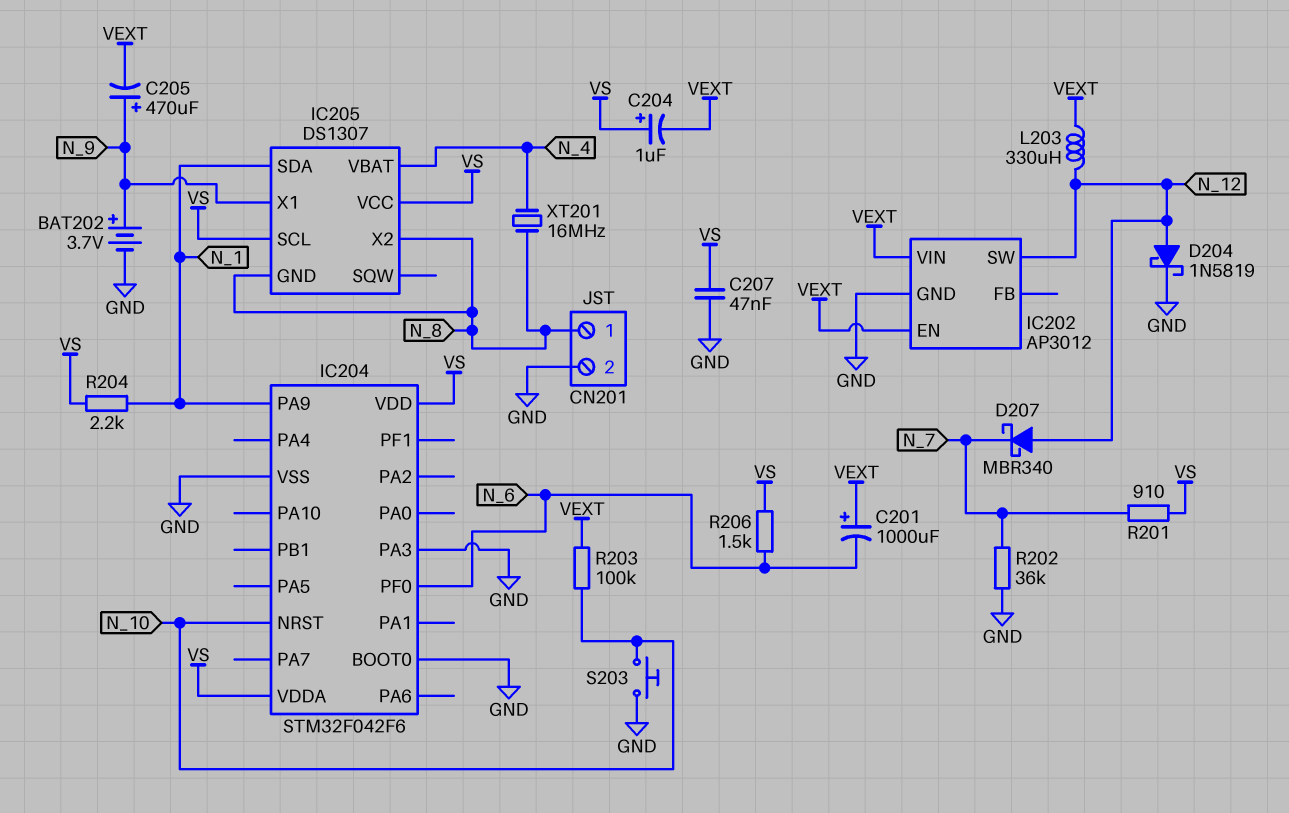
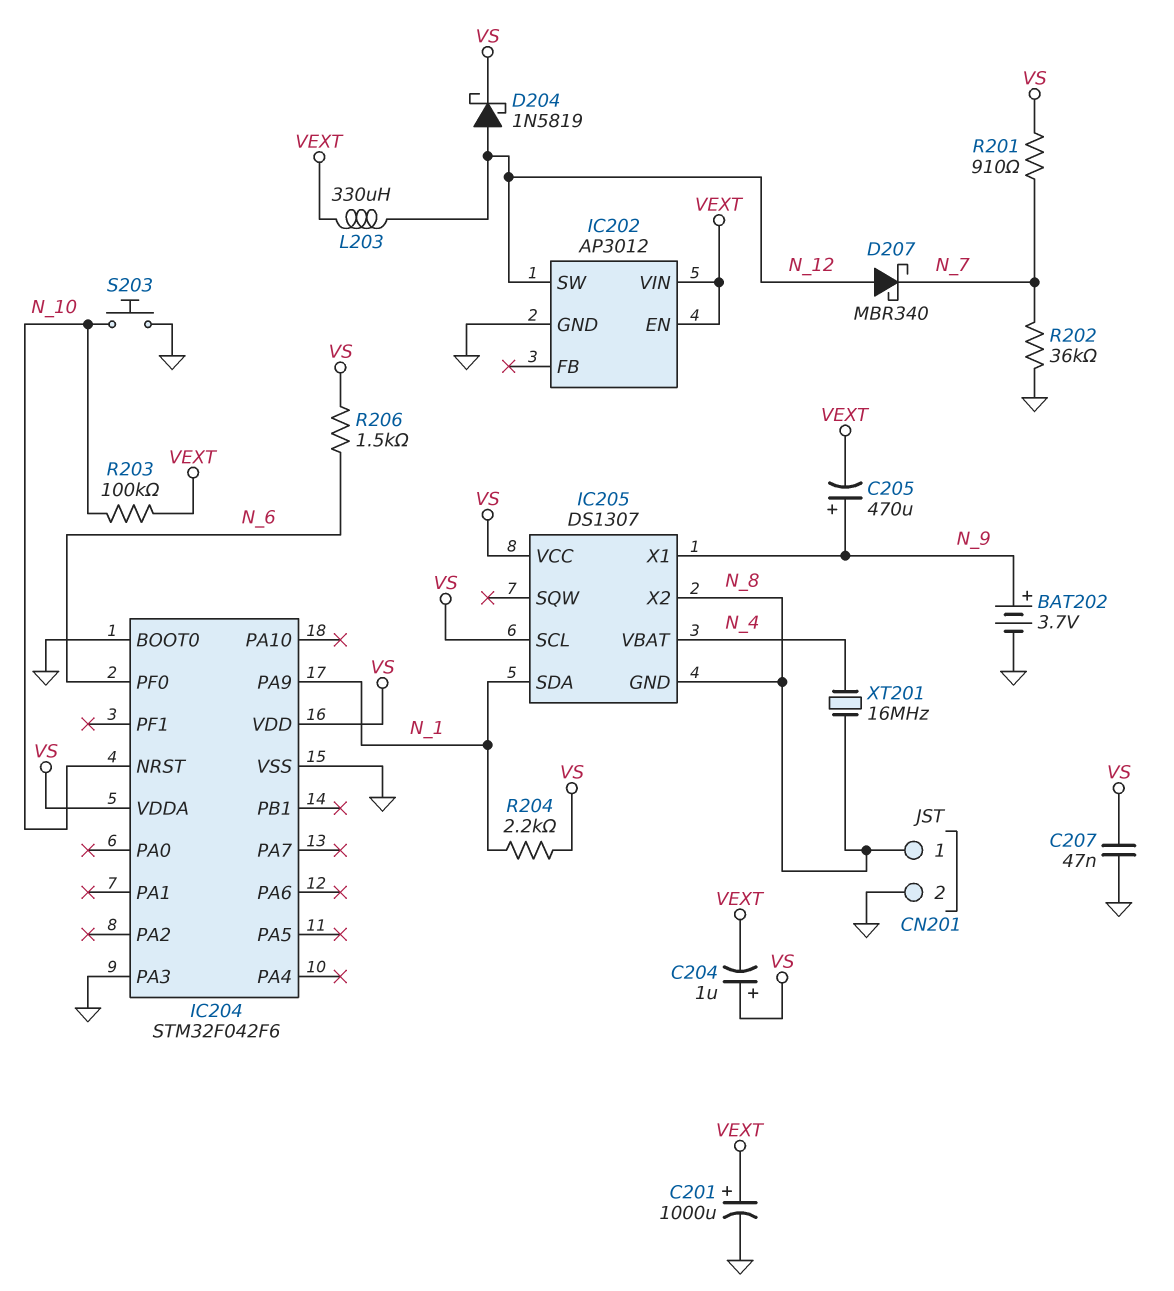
C201: 1000uF (plus VEXT, minus N_6) -> 1000uF (plus VEXT, minus GND)
D204: schottky 1N5819 (A N_12, K GND) -> schottky 1N5819 (A N_12, K VS)

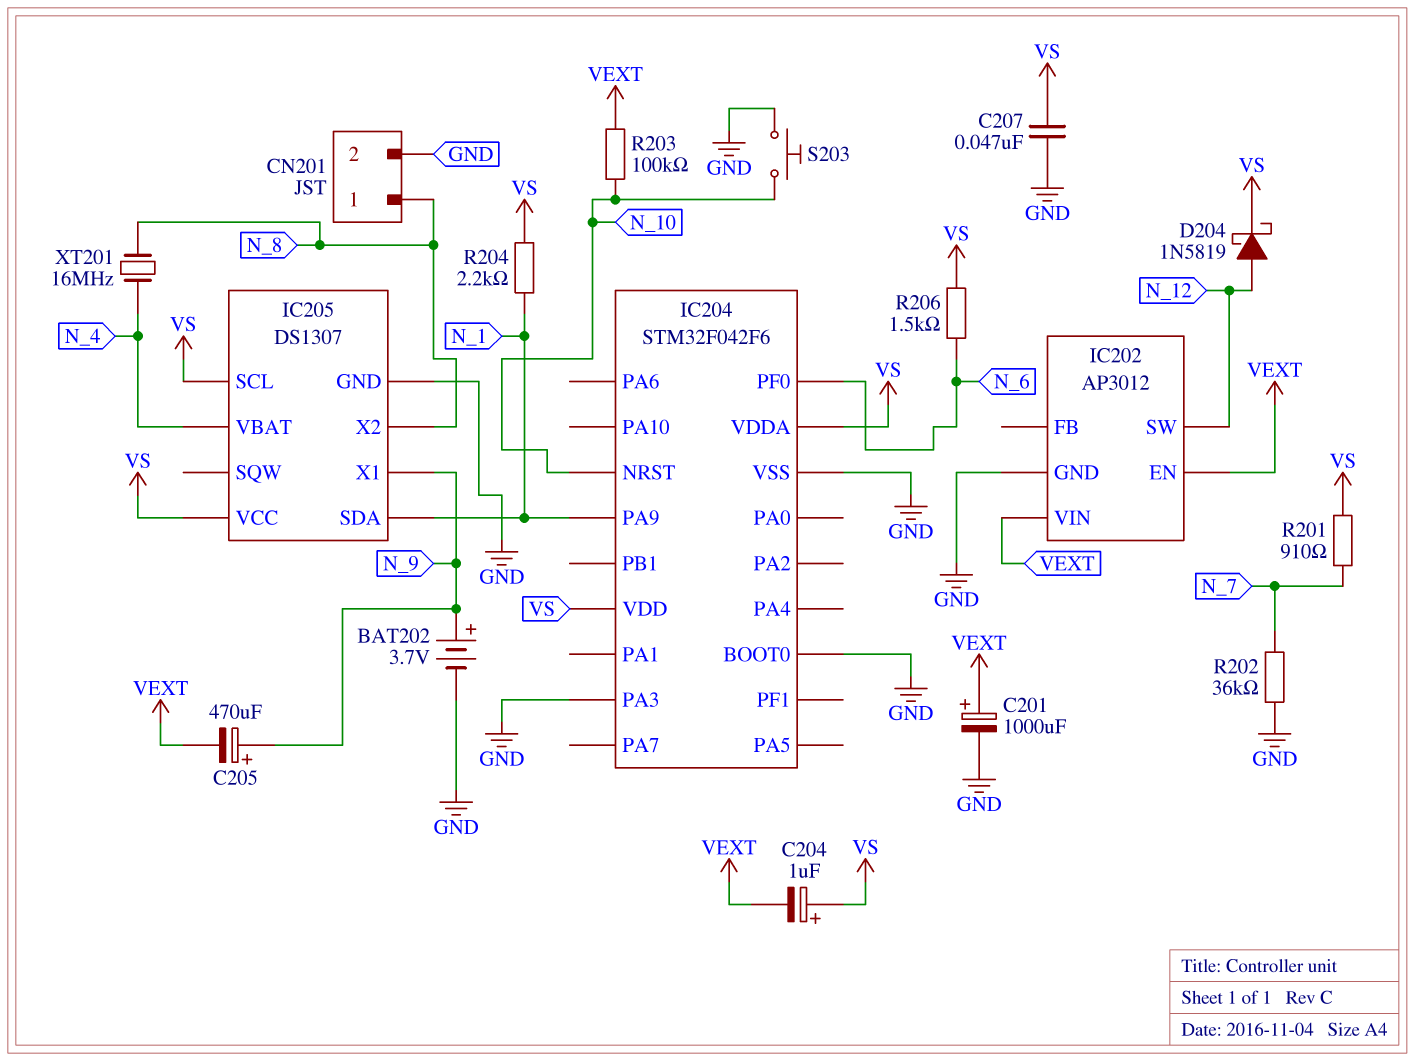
D207: schottky MBR340 (A N_12, K N_7) -> none
IC205 pin GND: N_8 -> GND
L203: 330uH (N_12, VEXT) -> none

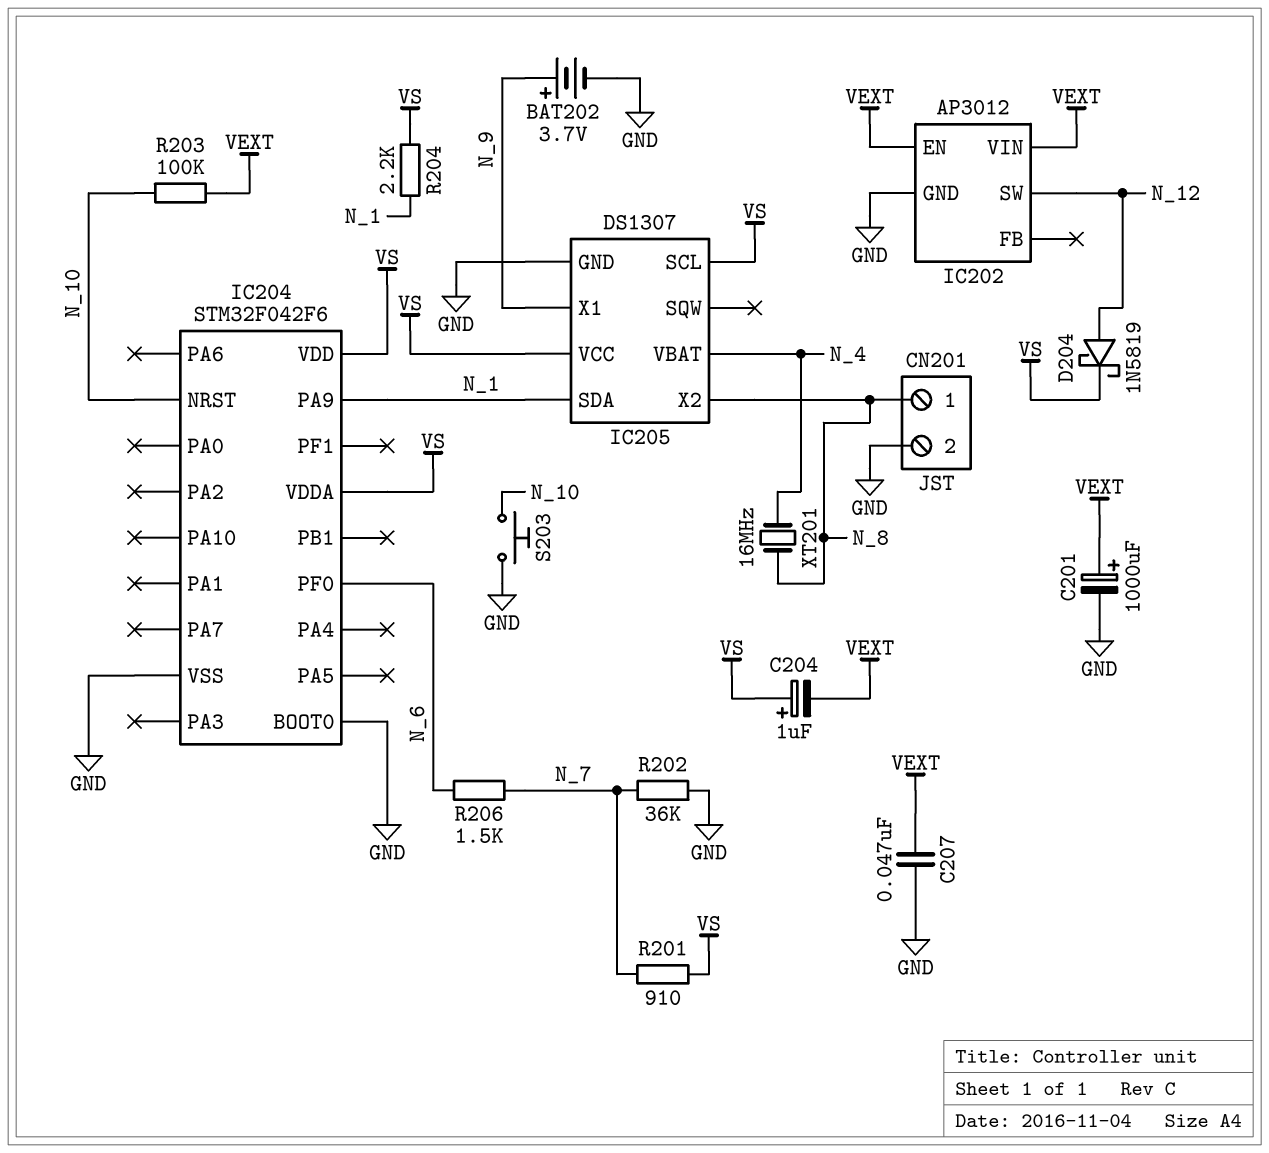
C205: 470uF (plus N_9, minus VEXT) -> none
C207: 47nF (GND, VS) -> 47nF (GND, VEXT)
IC204 pin PA3: GND -> none
R206: 1.5k (N_6, VS) -> 1.5k (N_6, N_7)

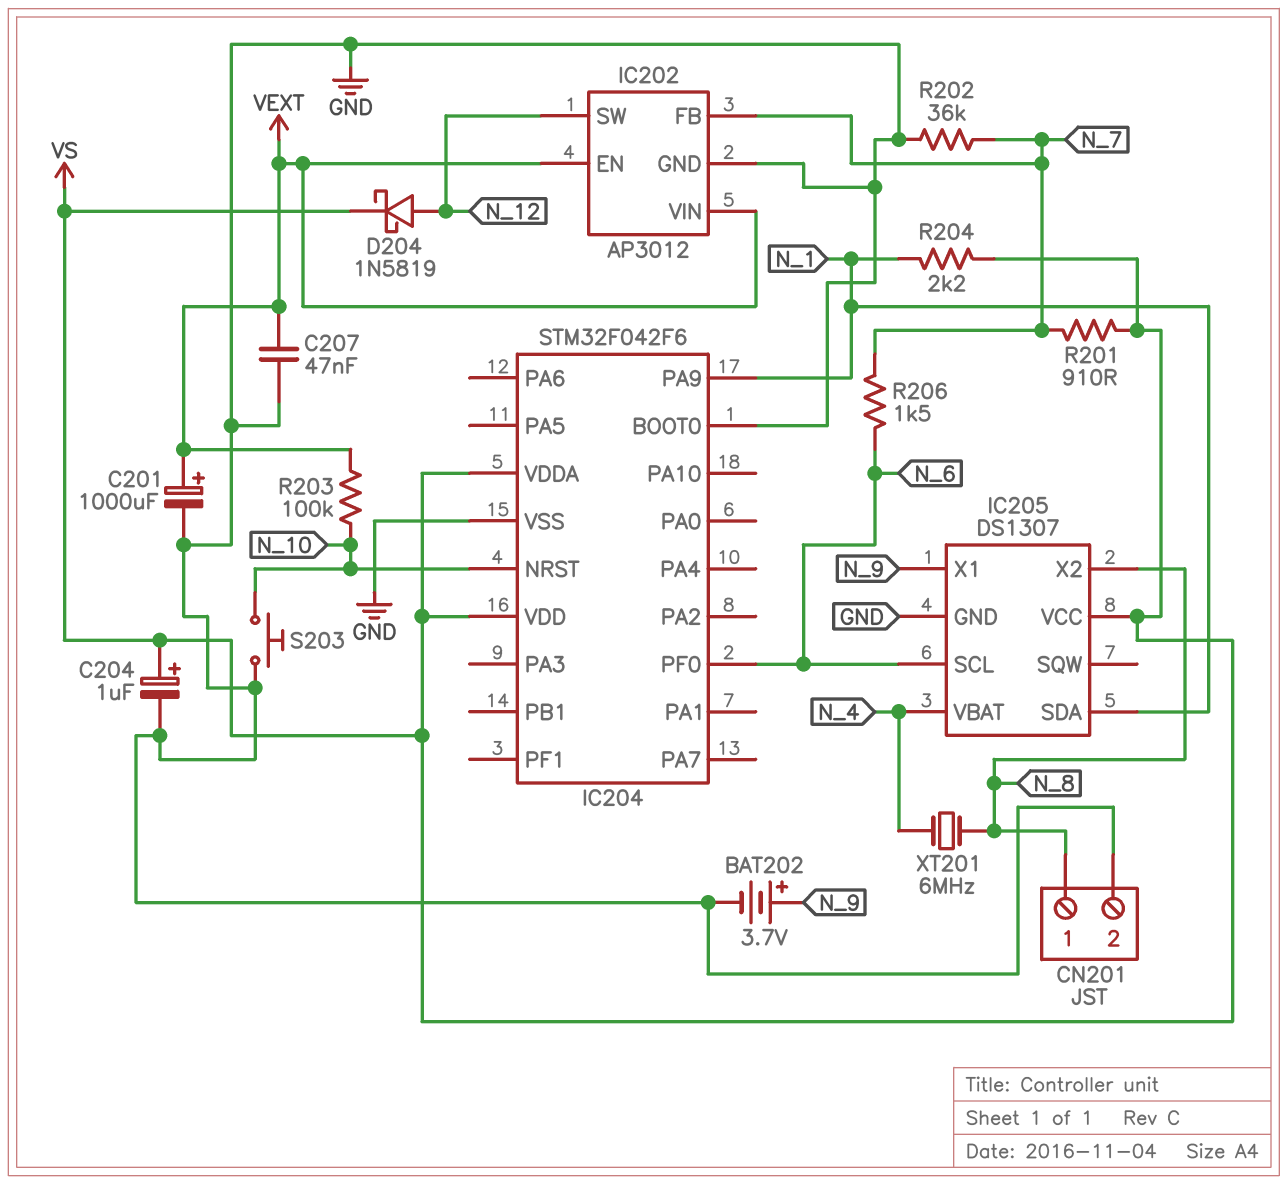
C204: 1uF (plus VS, minus VEXT) -> 1uF (plus VS, minus GND)
IC202 pin FB: none -> N_7
IC205 pin SCL: VS -> N_6
XT201: 16MHz (N_4, N_8) -> 6MHz (N_4, N_8)

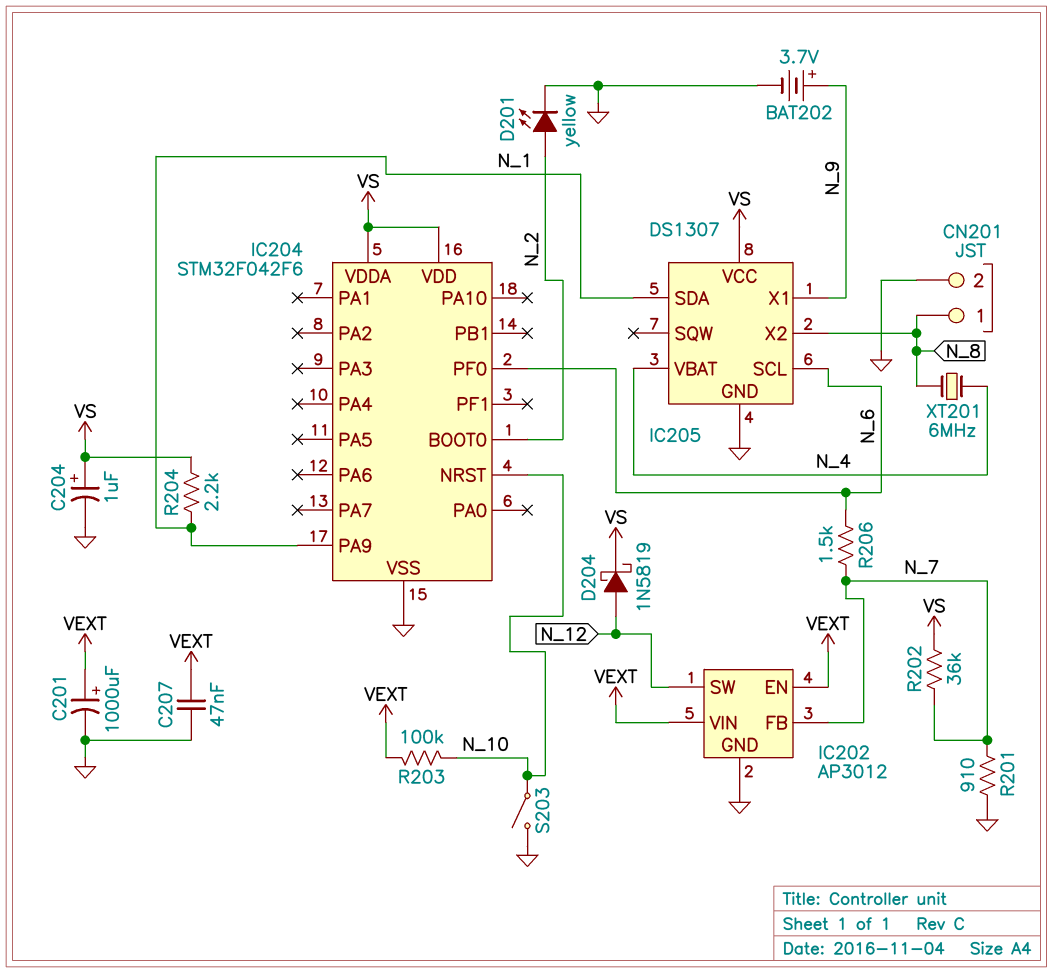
D201: none -> LED yellow (A N_2, K GND)
IC204 pin BOOT0: GND -> N_2
R201: 910 (N_7, VS) -> 910 (GND, N_7)
R202: 36k (GND, N_7) -> 36k (N_7, VS)
S203: button (GND, N_10) -> switch (GND, N_10)

